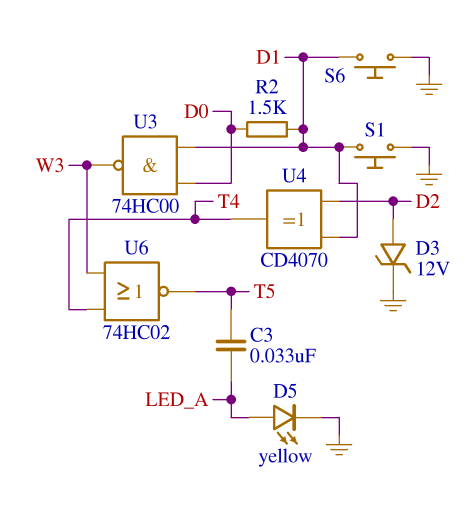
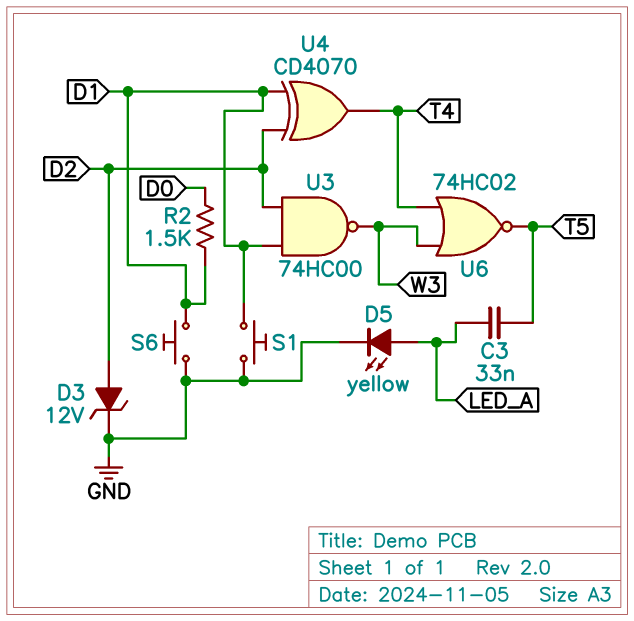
U3: NAND 74HC00 (in D0, in D1, out W3) -> NAND 74HC00 (in D1, in D2, out W3)

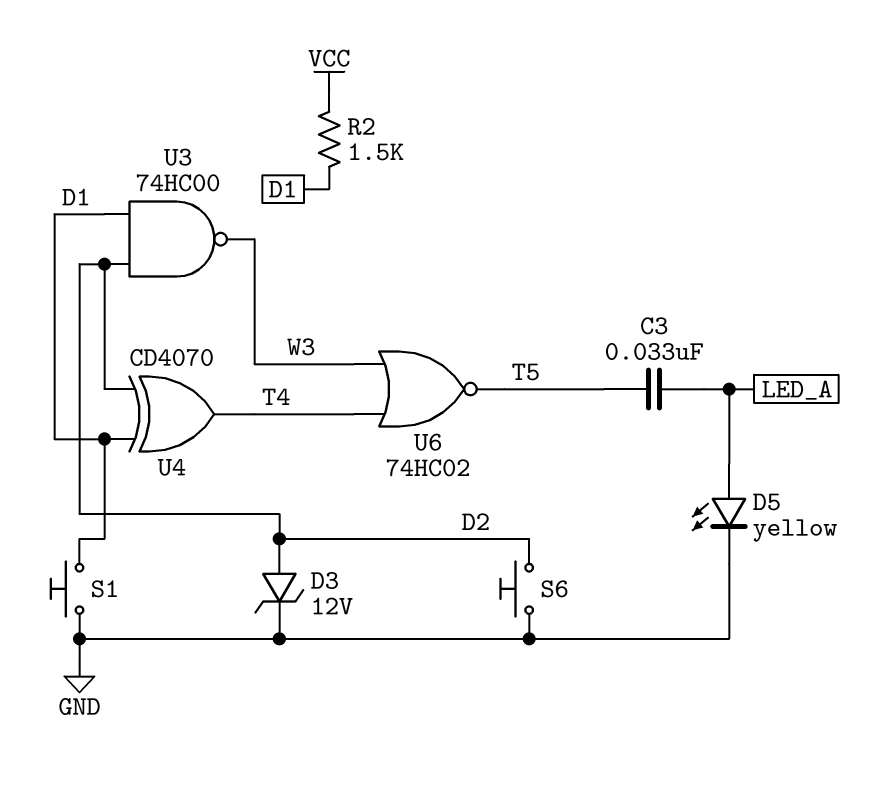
R2: 1.5k (D0, D1) -> 1.5k (D1, VCC)
S6: button (D1, GND) -> button (D2, GND)

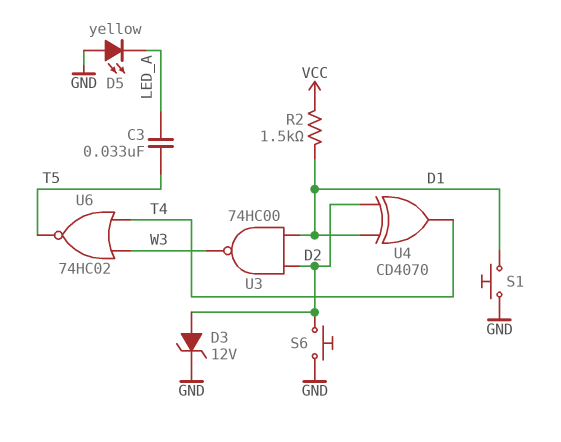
D5: LED yellow (A LED_A, K GND) -> LED yellow (A GND, K LED_A)

